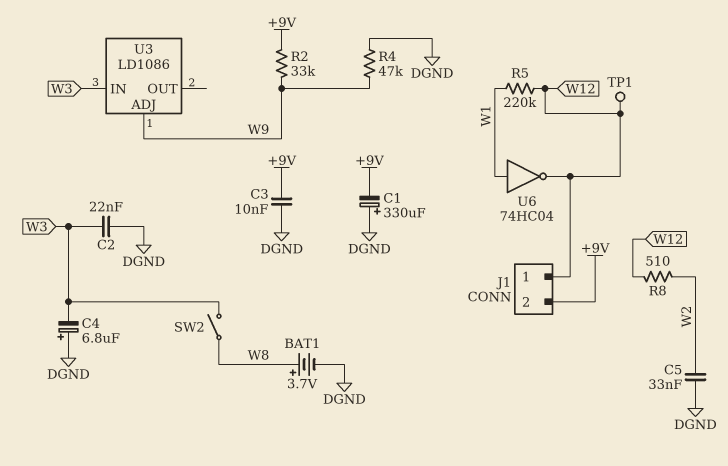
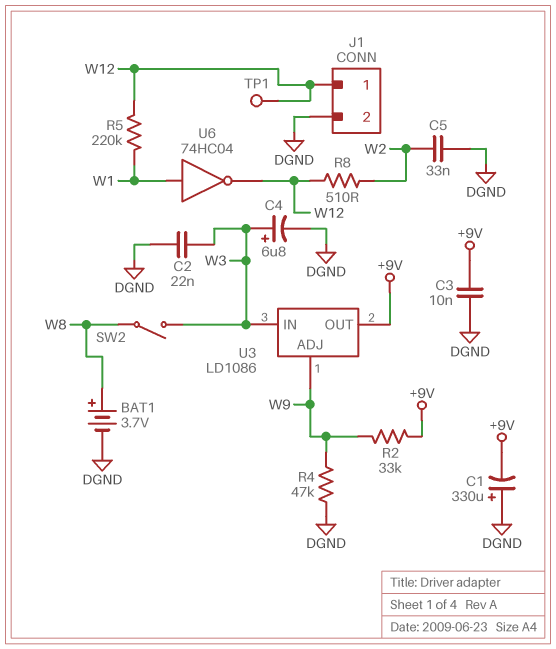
C4: 6.8uF (plus DGND, minus W3) -> 6.8uF (plus W3, minus DGND)
J1 pin 2: +9V -> DGND
U3 pin OUT: none -> +9V

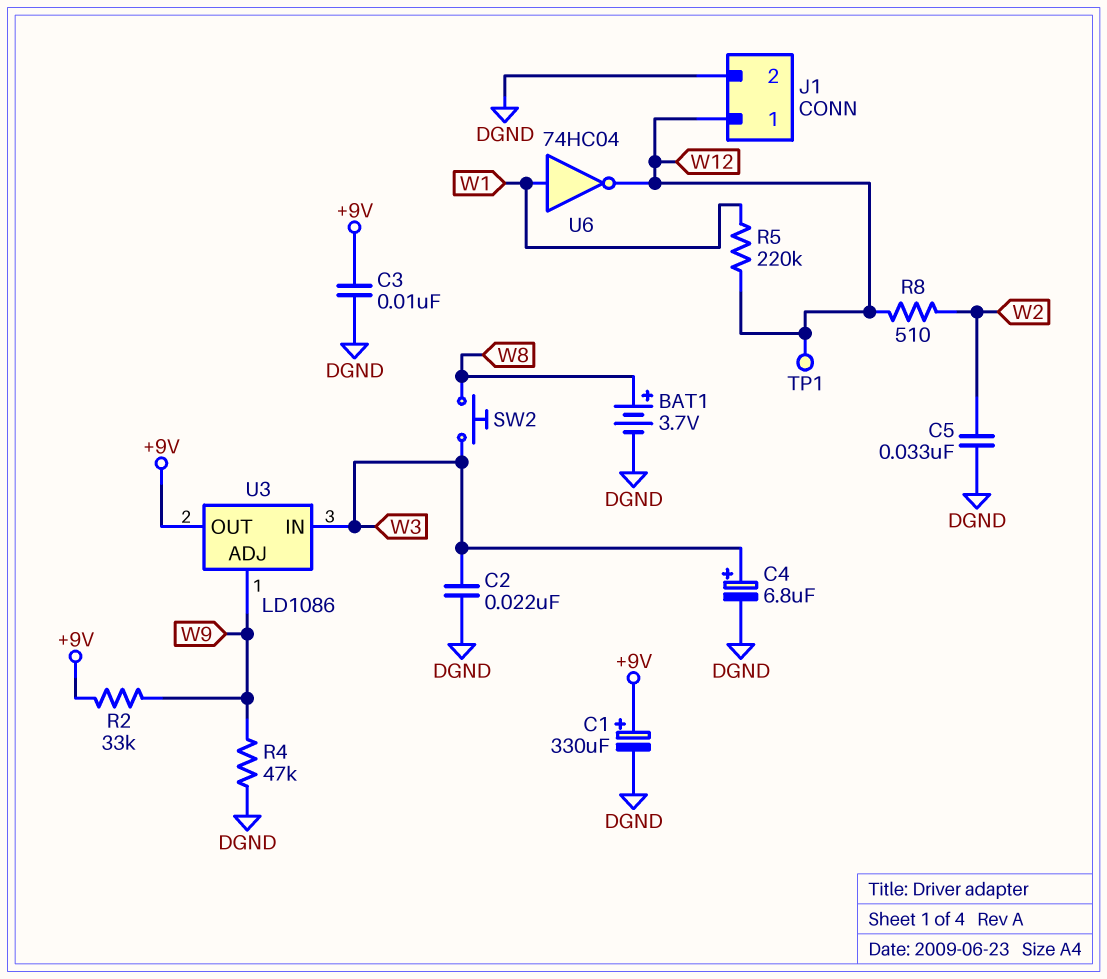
C1: 330uF (plus DGND, minus +9V) -> 330uF (plus +9V, minus DGND)
SW2: switch (W3, W8) -> button (W3, W8)

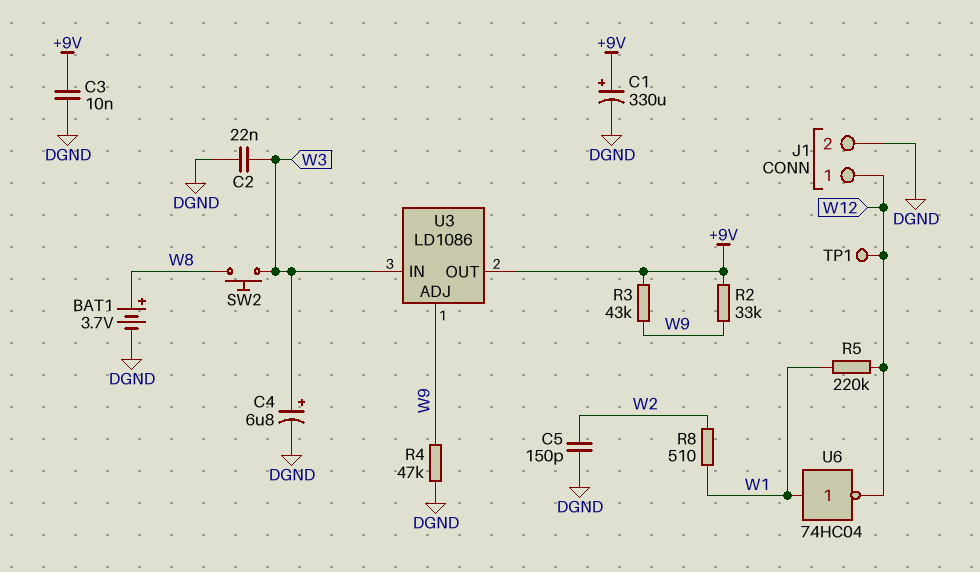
C5: 33nF (DGND, W2) -> 150pF (DGND, W2)
R3: none -> 43k (+9V, W9)
R8: 510 (W2, W12) -> 510 (W1, W2)

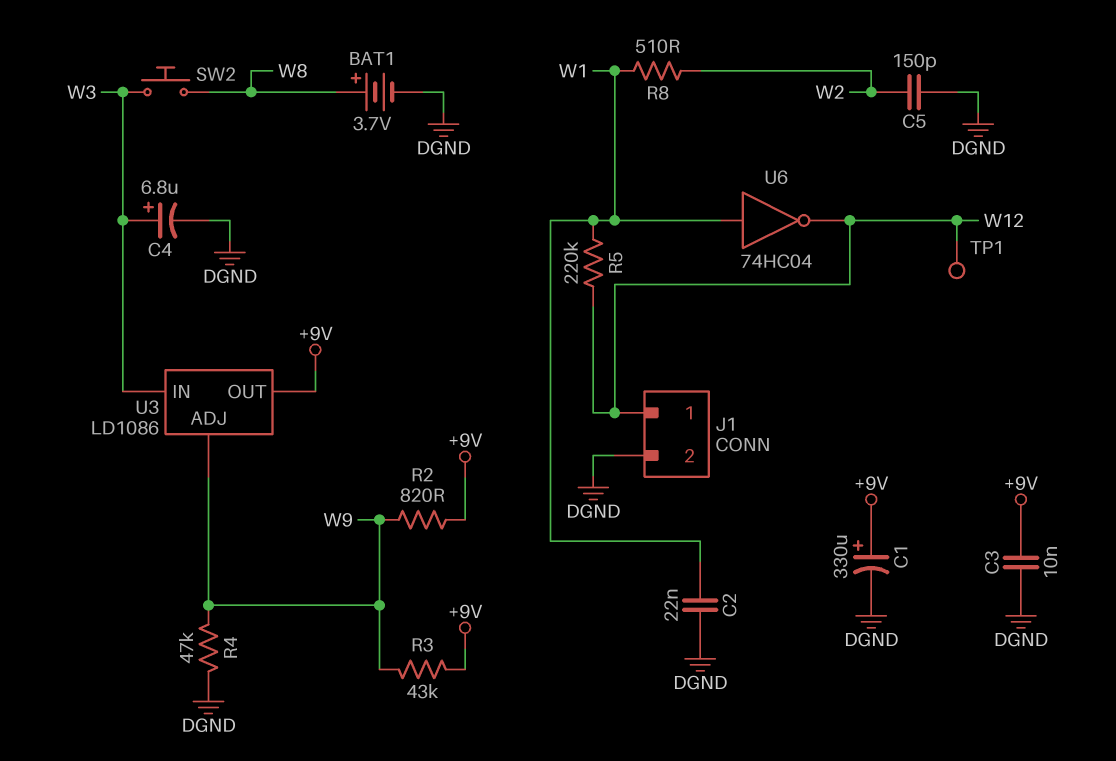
C2: 22nF (DGND, W3) -> 22nF (DGND, W1)
R2: 33k (+9V, W9) -> 820 (+9V, W9)

